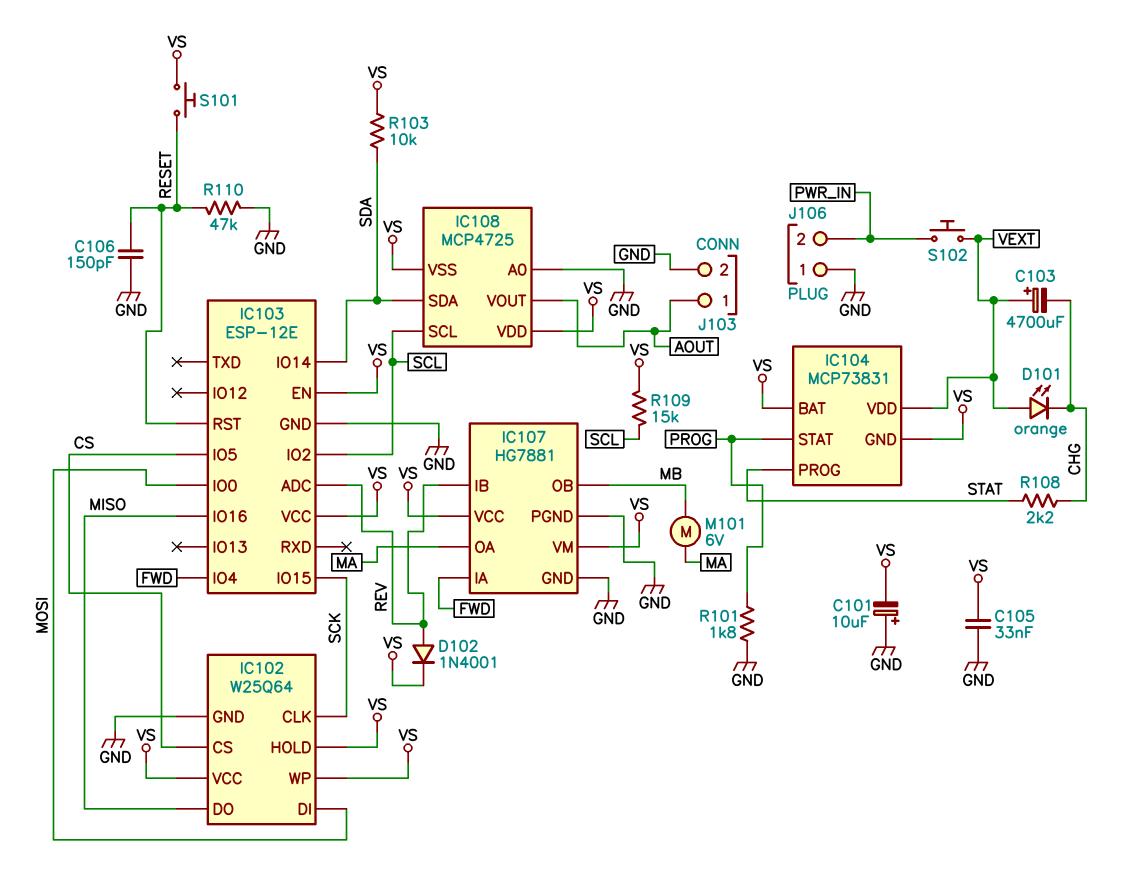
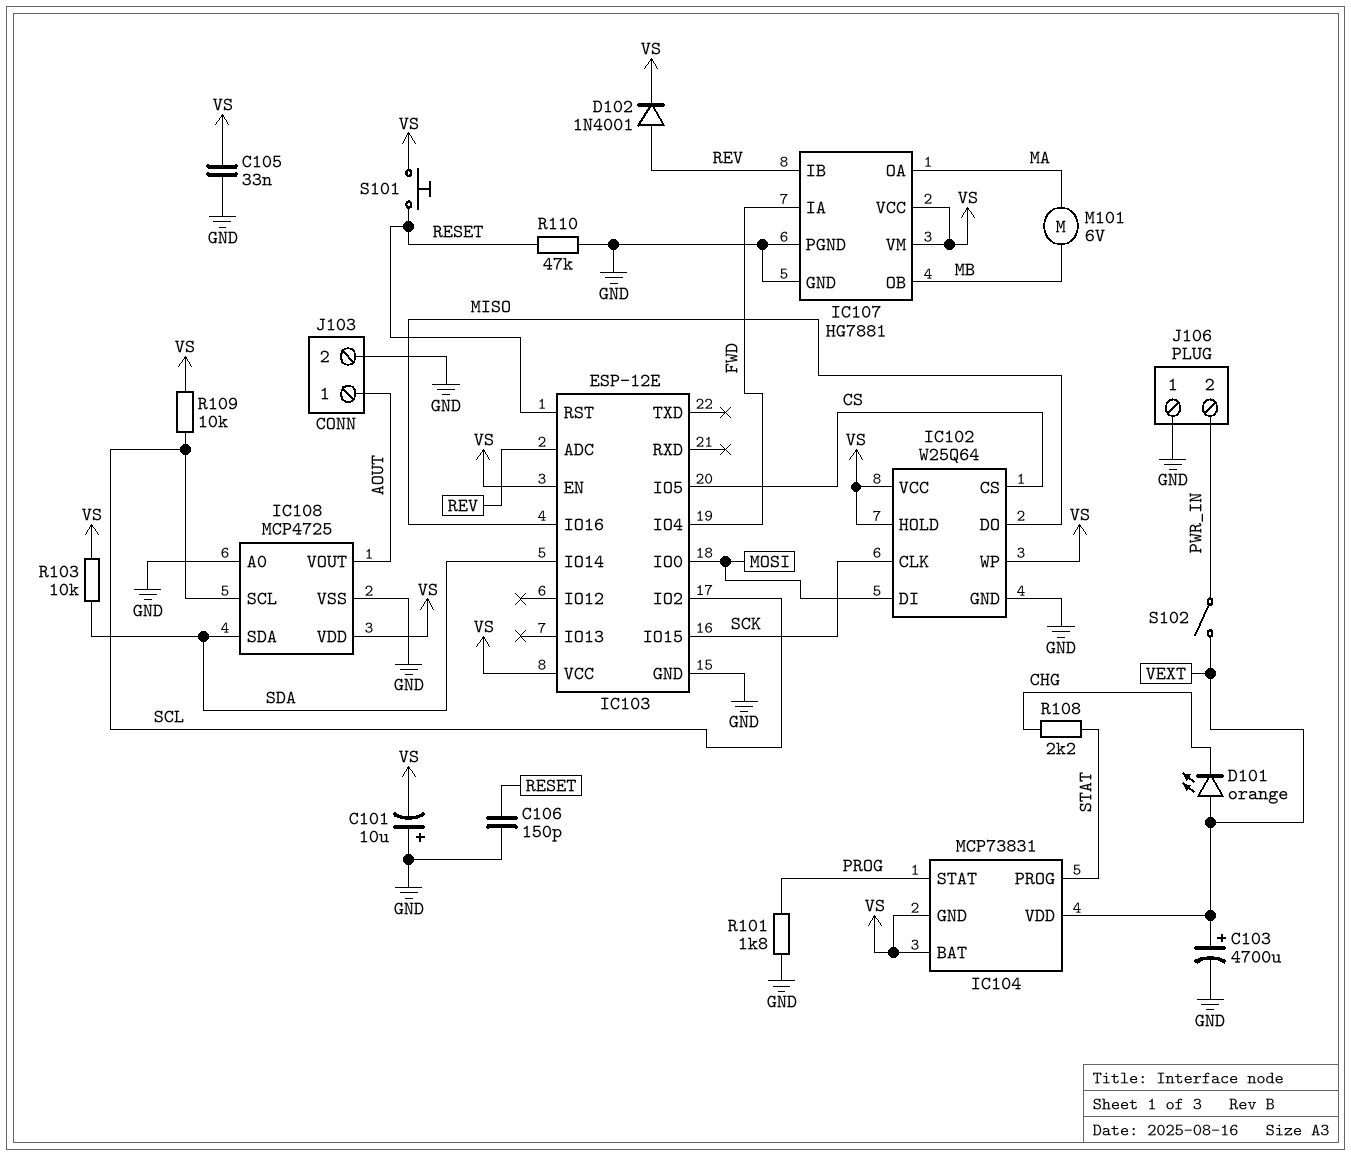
C103: 4700uF (plus VEXT, minus CHG) -> 4700uF (plus VEXT, minus GND)
IC108 pin VSS: VS -> GND
R109: 15k (SCL, VS) -> 10k (SCL, VS)
S102: button (PWR_IN, VEXT) -> switch (PWR_IN, VEXT)

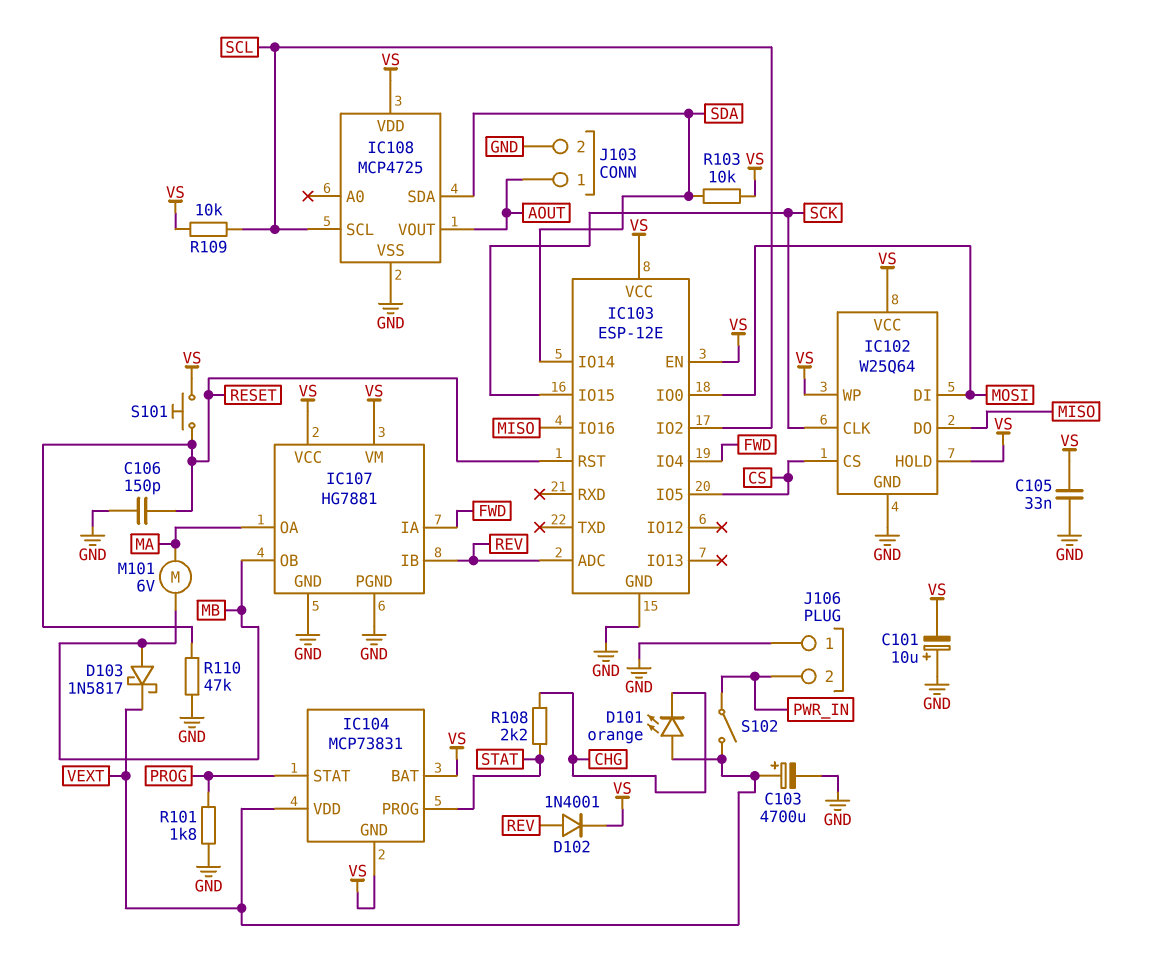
D103: none -> schottky 1N5817 (A MB, K VEXT)
IC108 pin A0: GND -> none

